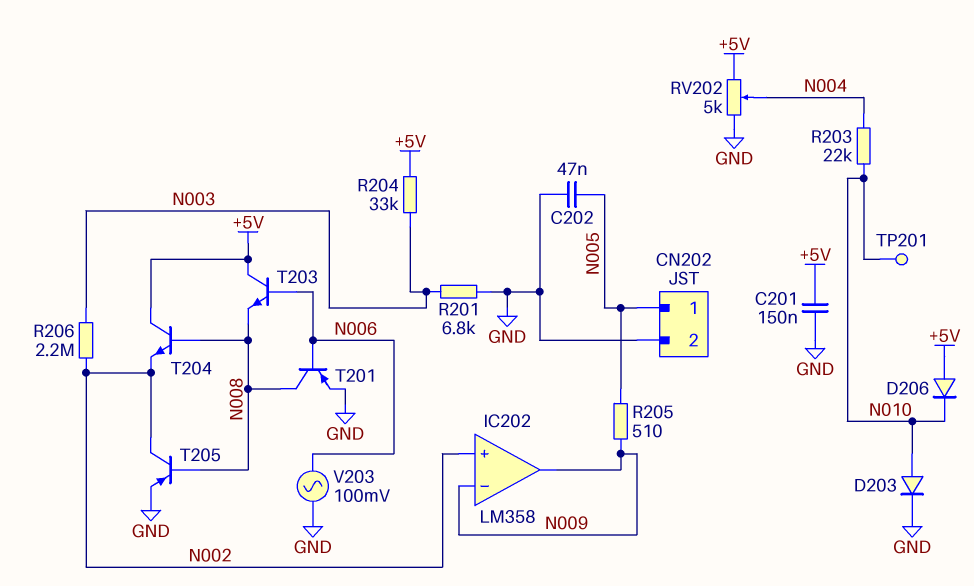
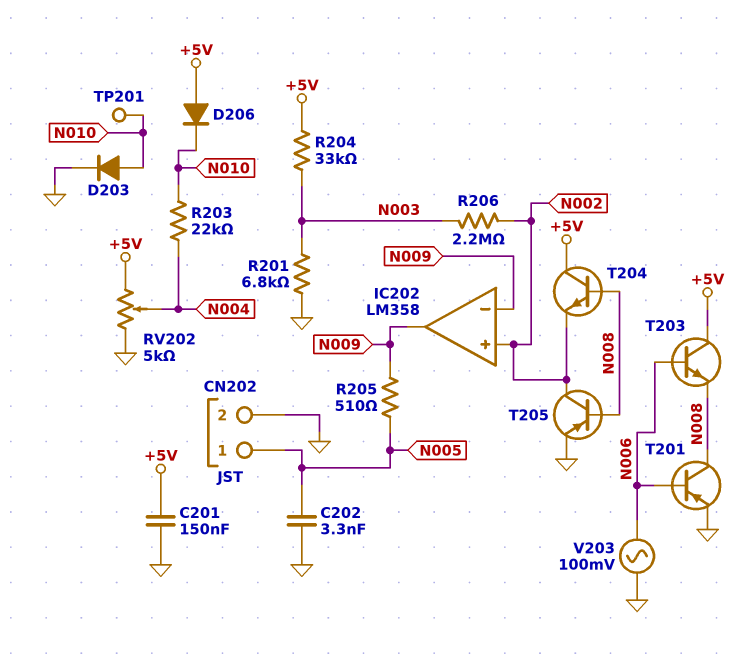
C202: 47nF (GND, N005) -> 3.3nF (GND, N005)

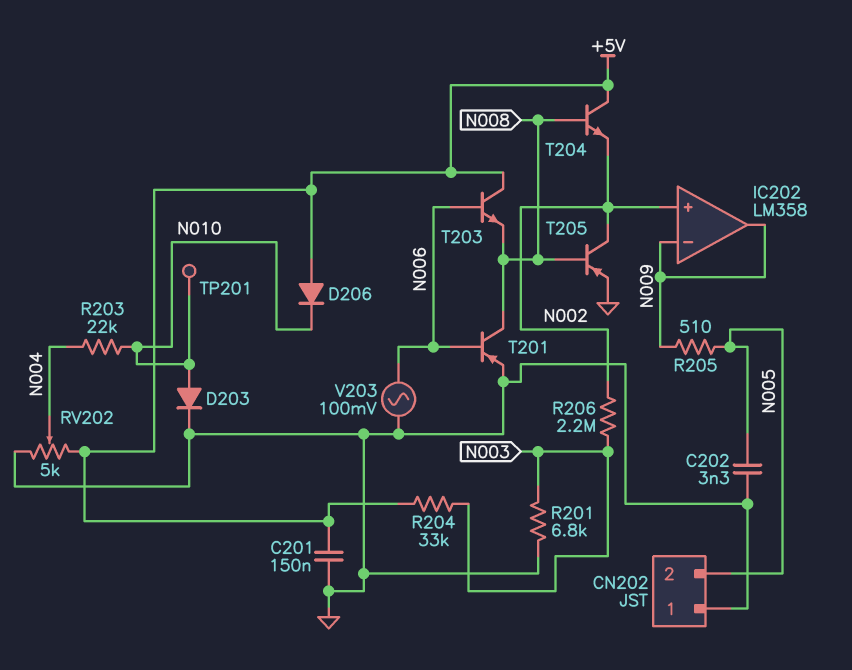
CN202 pin 1: N005 -> GND
CN202 pin 2: GND -> N005

